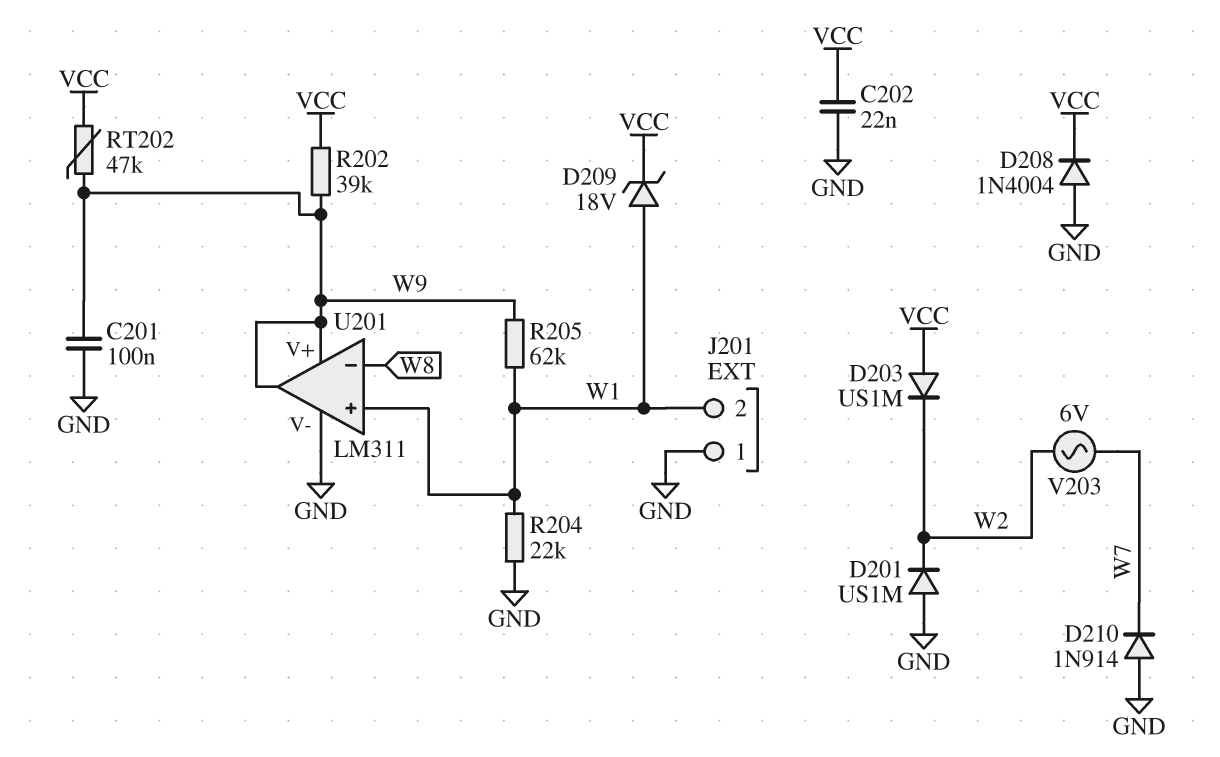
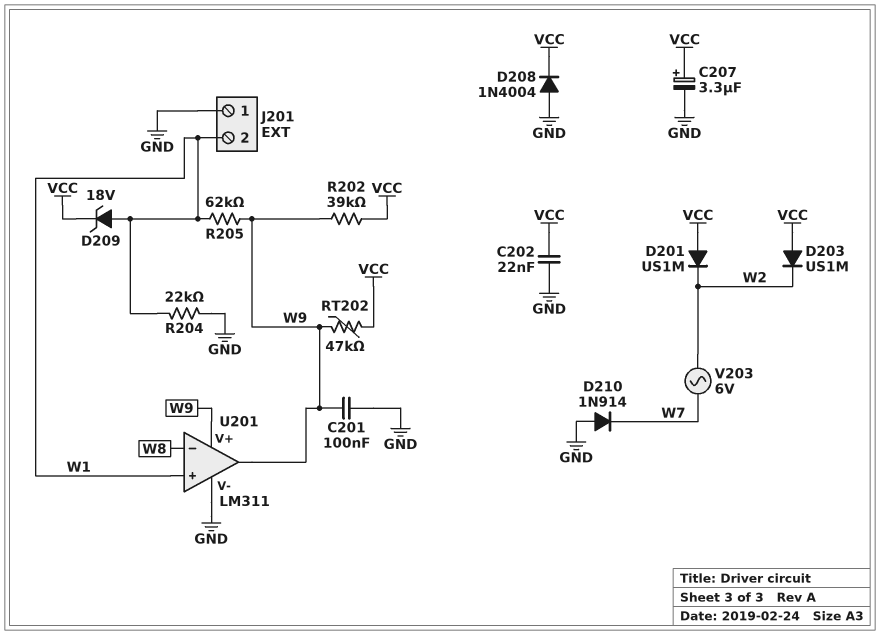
C207: none -> 3.3uF (plus VCC, minus GND)
D201: diode US1M (A GND, K W2) -> diode US1M (A VCC, K W2)

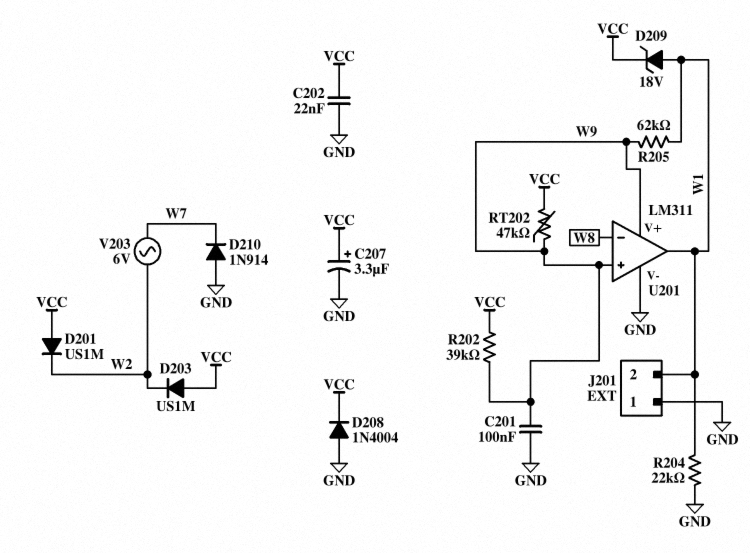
U201 pin in+: W1 -> W9
U201 pin out: W9 -> W1

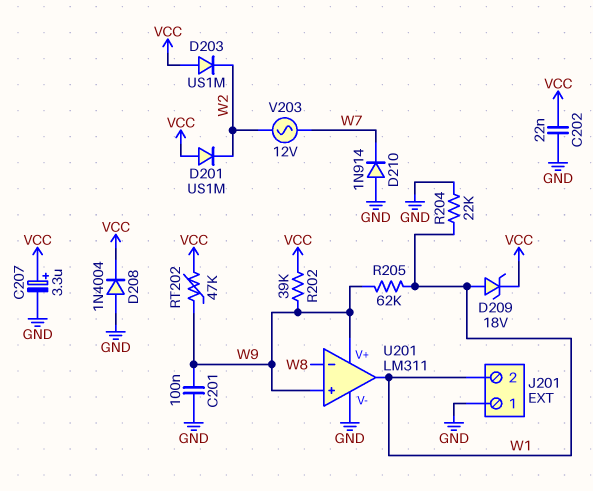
V203: AC 6V (W2, W7) -> AC 12V (W2, W7)

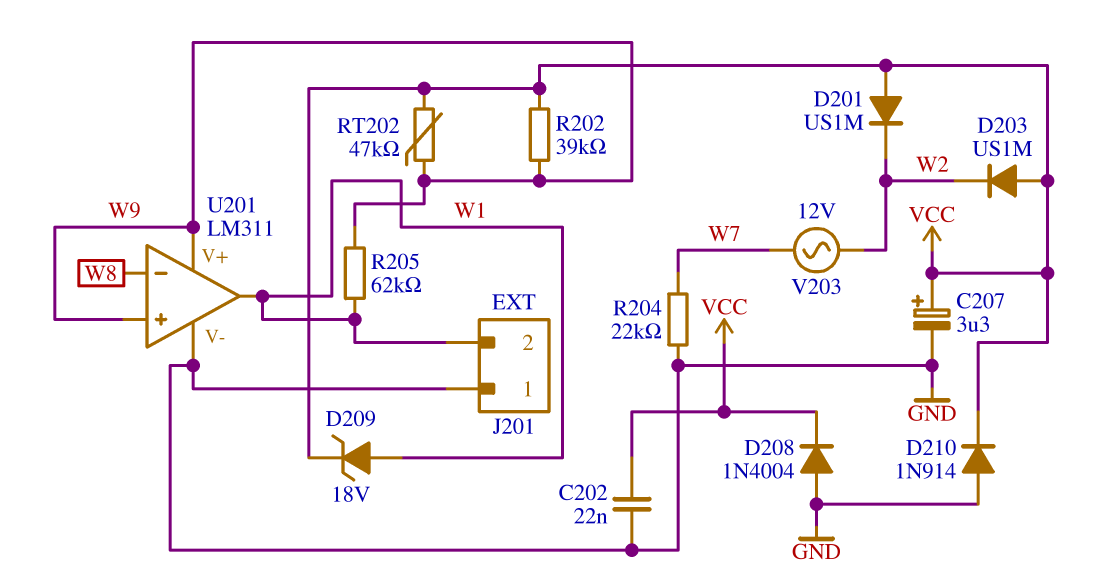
C201: 100nF (GND, W9) -> none
D210: diode 1N914 (A GND, K W7) -> diode 1N914 (A GND, K VCC)
R204: 22k (GND, W1) -> 22k (GND, W7)

